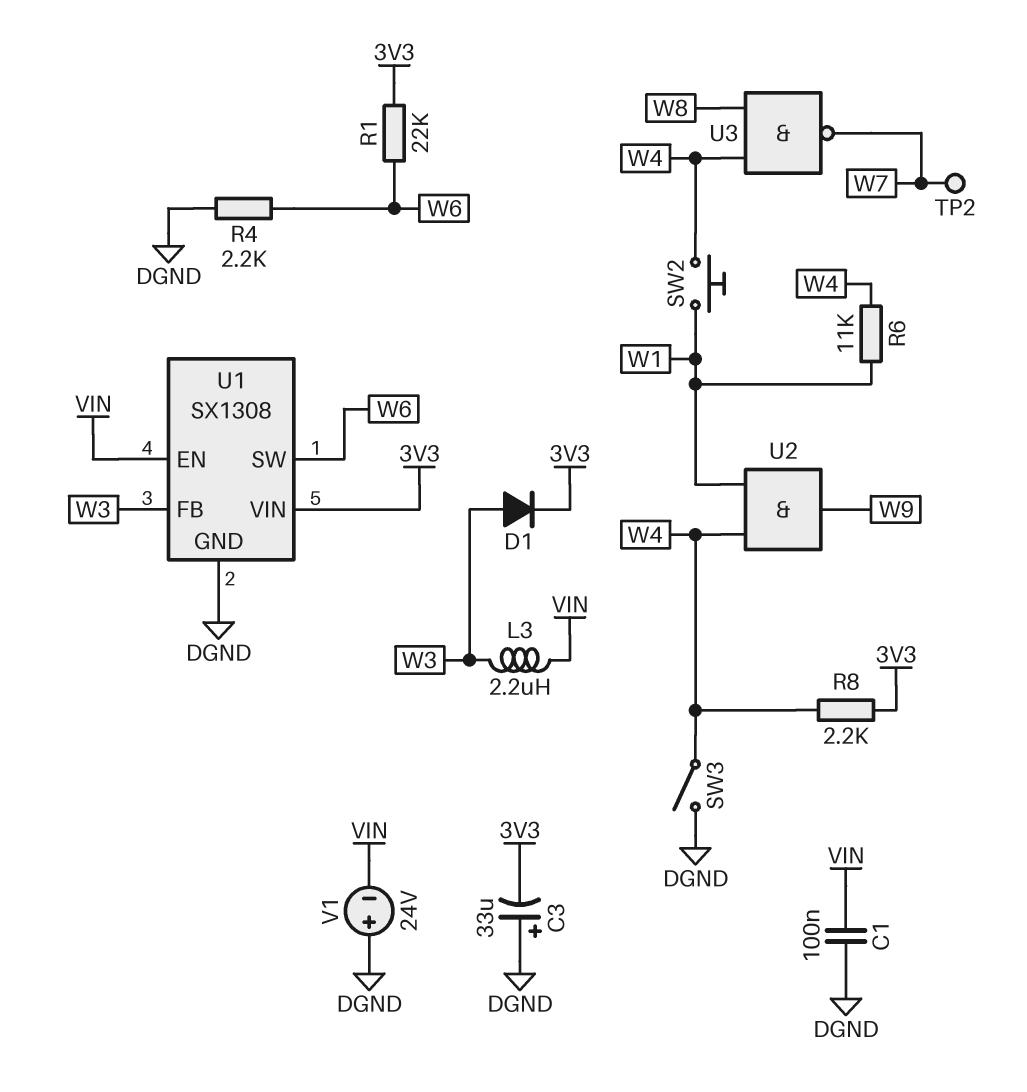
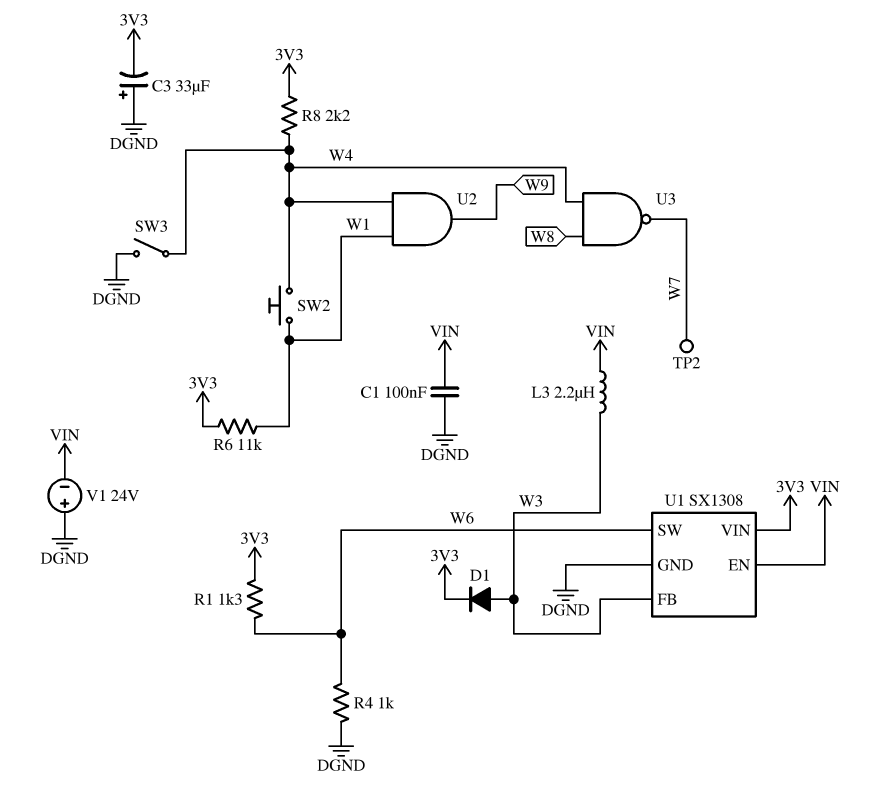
R1: 22k (3V3, W6) -> 1.3k (3V3, W6)
R4: 2.2k (DGND, W6) -> 1k (DGND, W6)
R6: 11k (W1, W4) -> 11k (3V3, W1)

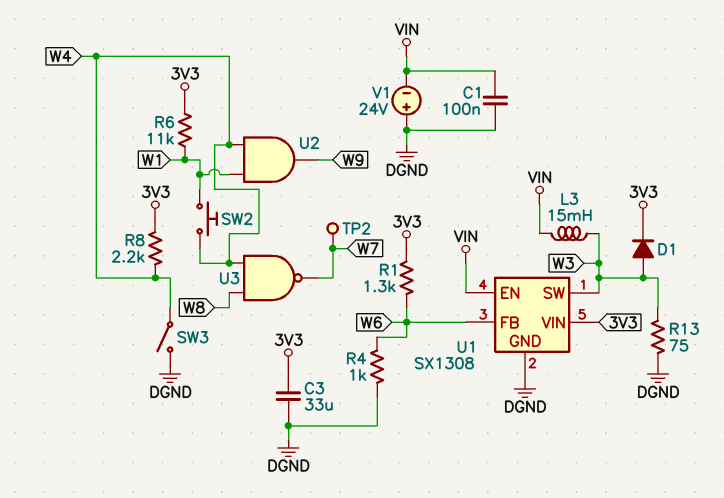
C3: 33uF (plus DGND, minus 3V3) -> 33uF (3V3, DGND)
L3: 2.2uH (VIN, W3) -> 15mH (VIN, W3)
R13: none -> 75 (DGND, W3)
U1 pin FB: W3 -> W6
U1 pin SW: W6 -> W3

